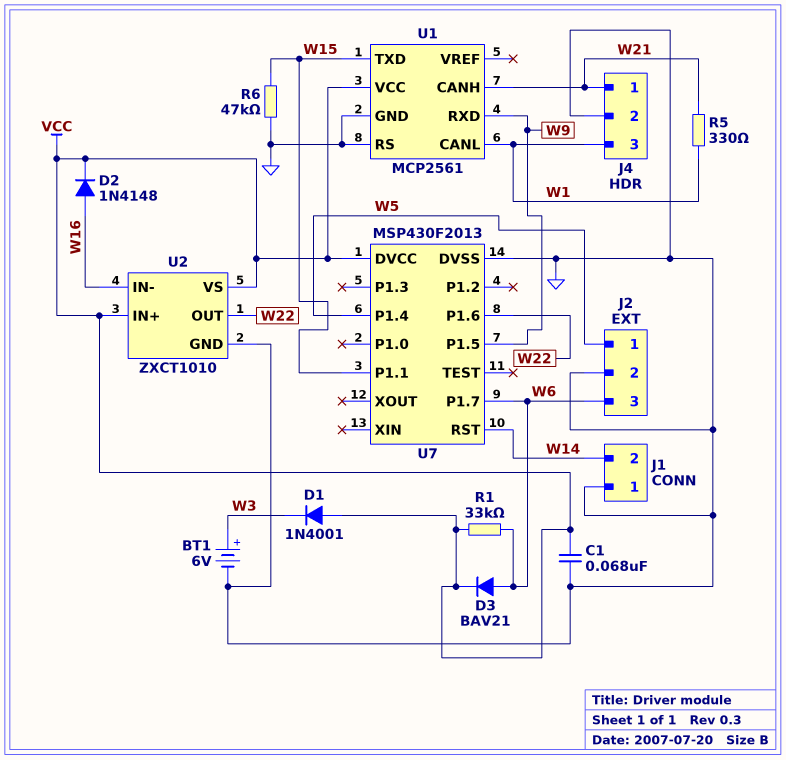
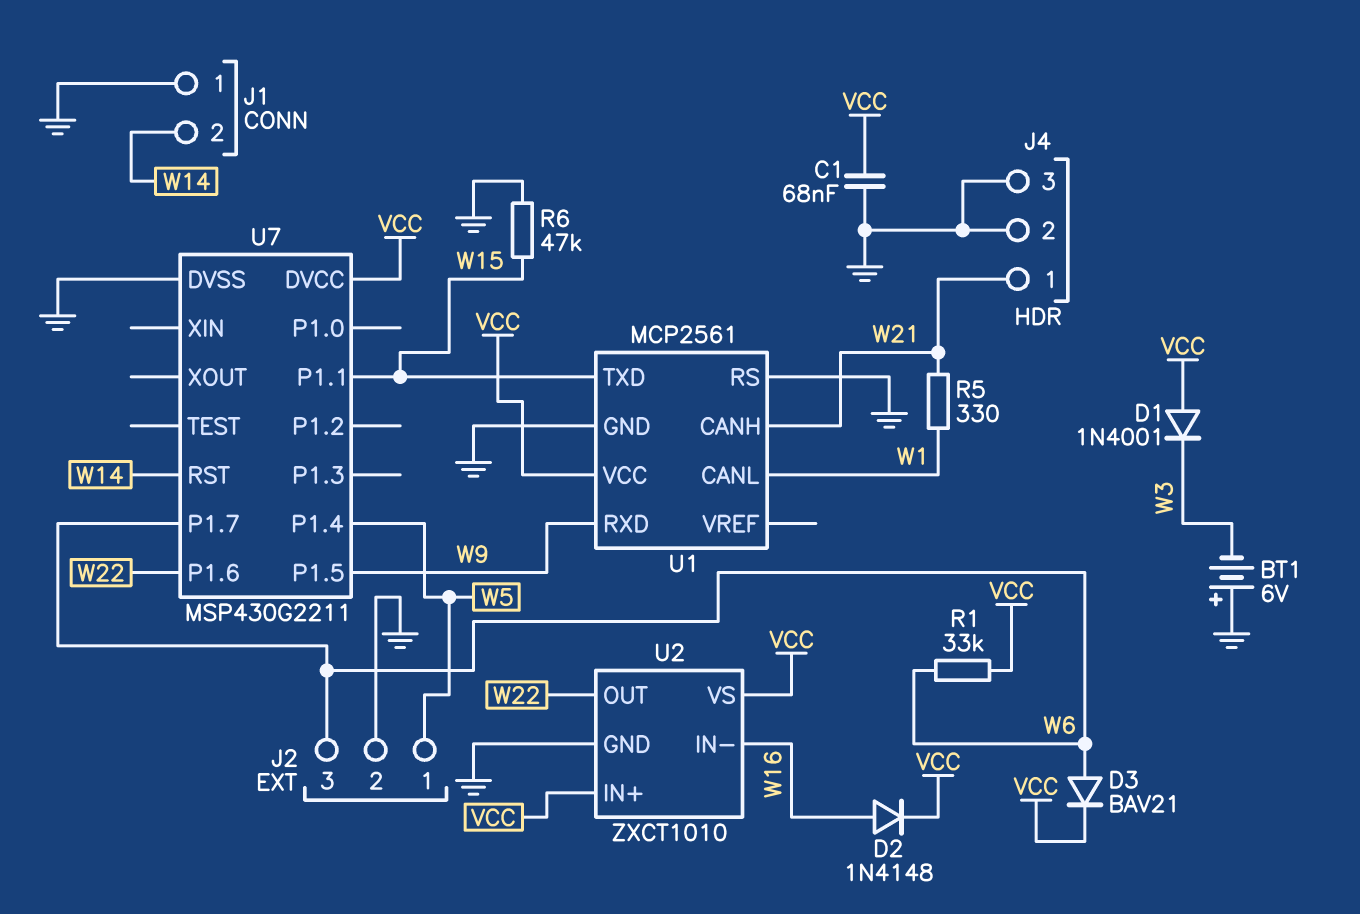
BT1: 6V (plus W3, minus GND) -> 6V (plus GND, minus W3)
J4 pin 3: W1 -> GND
U7: MSP430F2013 -> MSP430G2211

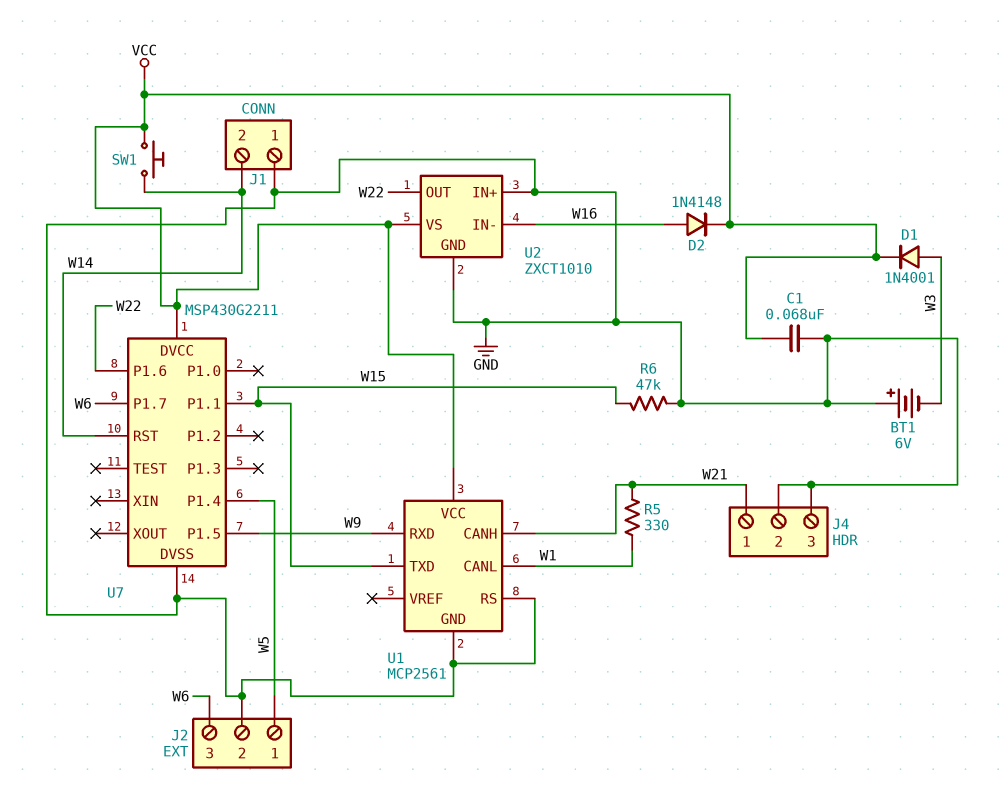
D1: diode 1N4001 (A VCC, K W3) -> diode 1N4001 (A W3, K VCC)
D3: diode BAV21 (A W6, K VCC) -> none
R1: 33k (VCC, W6) -> none
SW1: none -> button (VCC, W14)
U2 pin IN+: VCC -> GND

